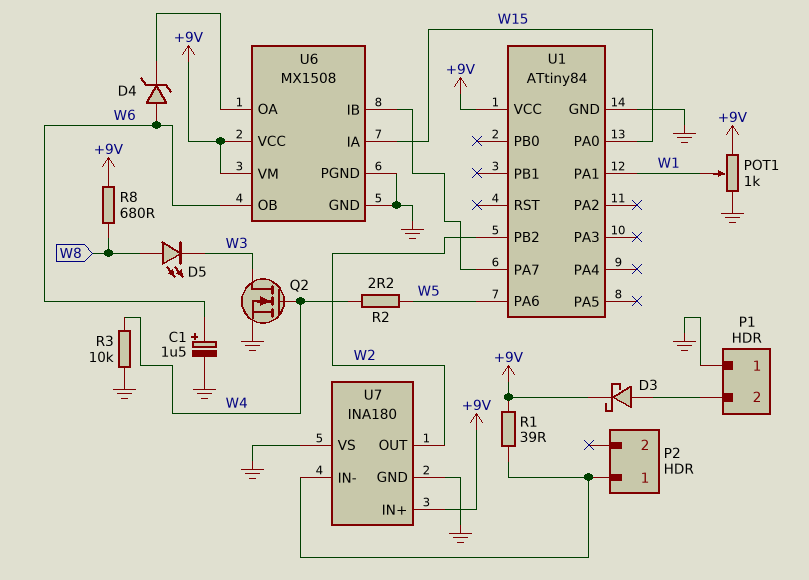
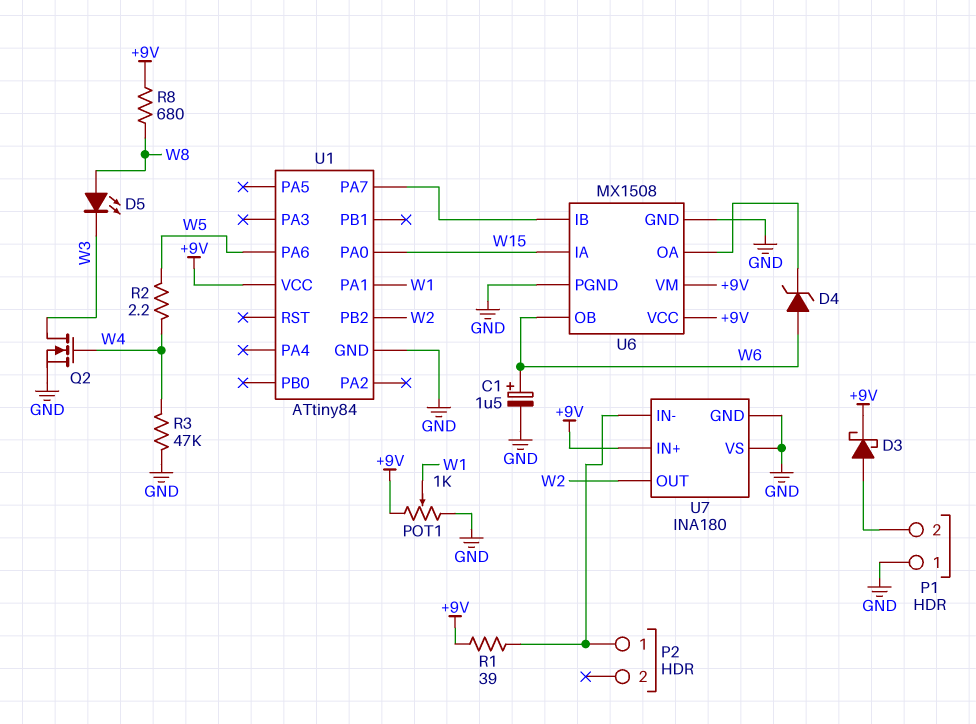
R3: 10k (GND, W4) -> 47k (GND, W4)

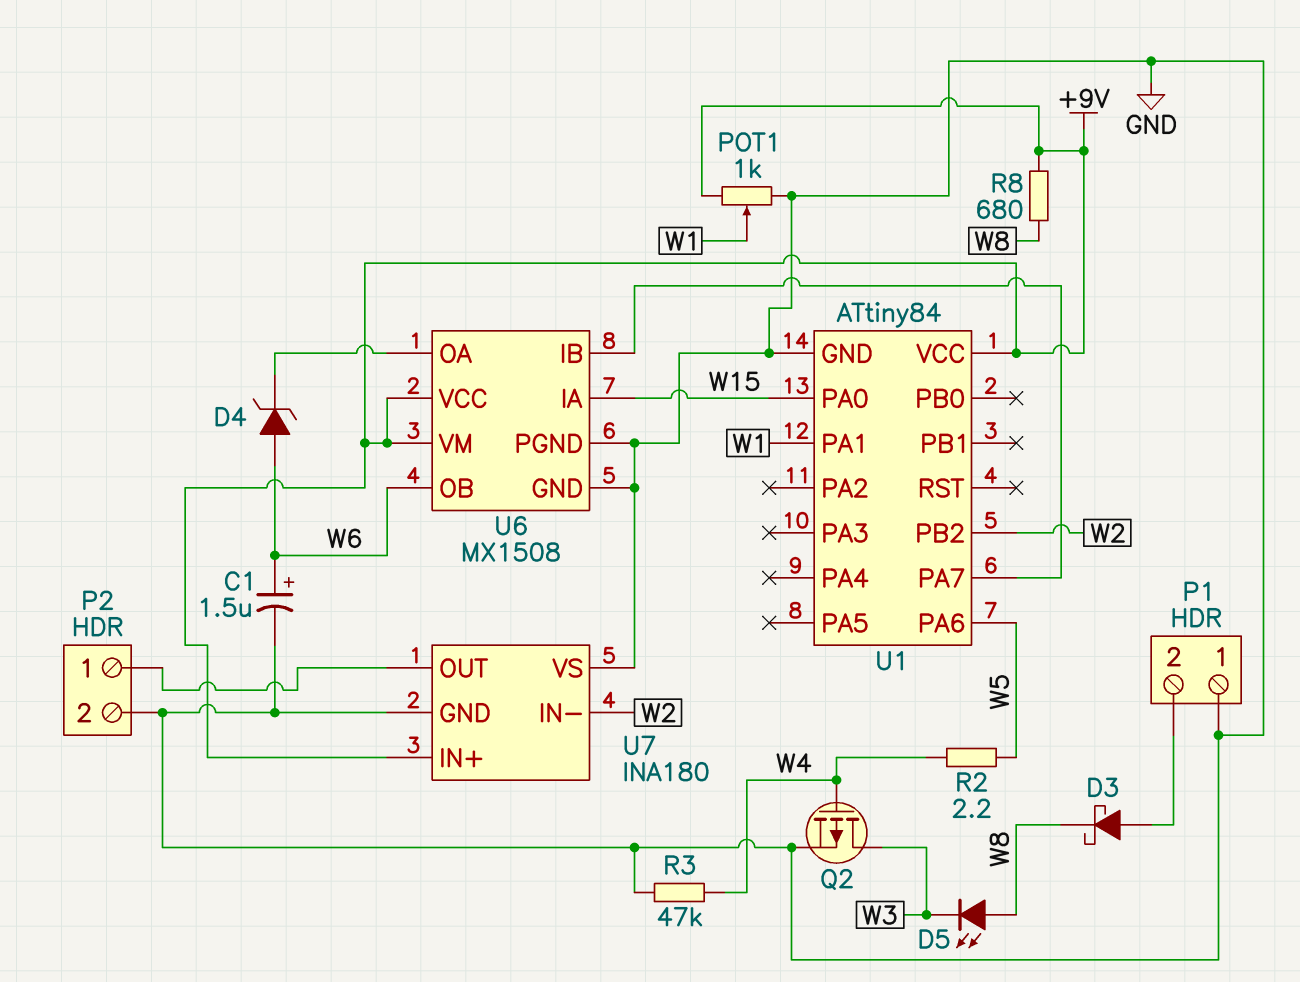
D3: schottky (A P1/2, K +9V) -> schottky (A P1/2, K W8)
P2 pin 2: none -> GND
Q2: NMOS (G W4, D W3, S GND) -> PMOS (G W4, D W3, S GND)
R1: 39 (+9V, P2/1) -> none
U7 pin IN-: P2/1 -> W2
U7 pin OUT: W2 -> P2/1

